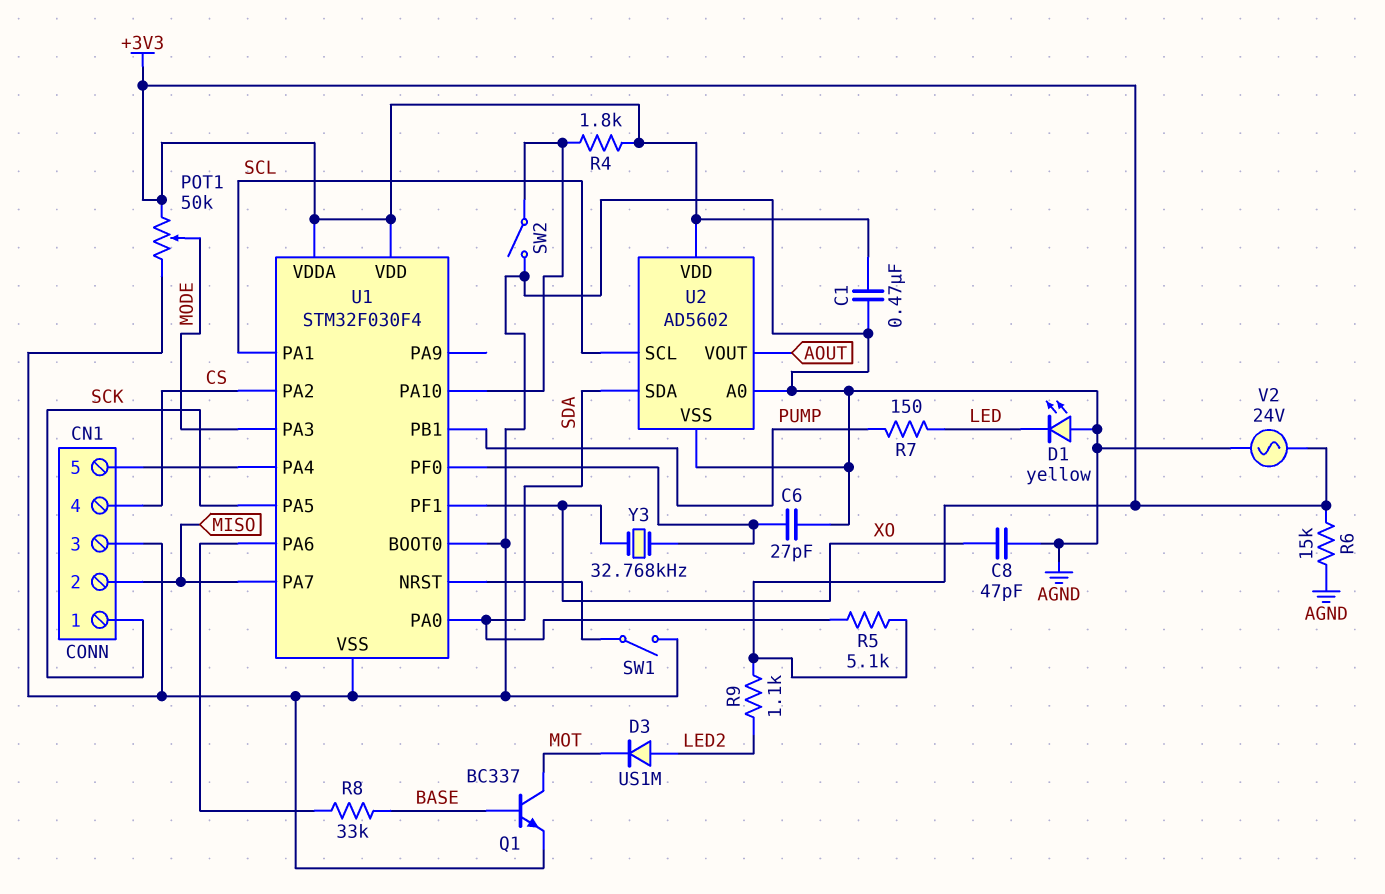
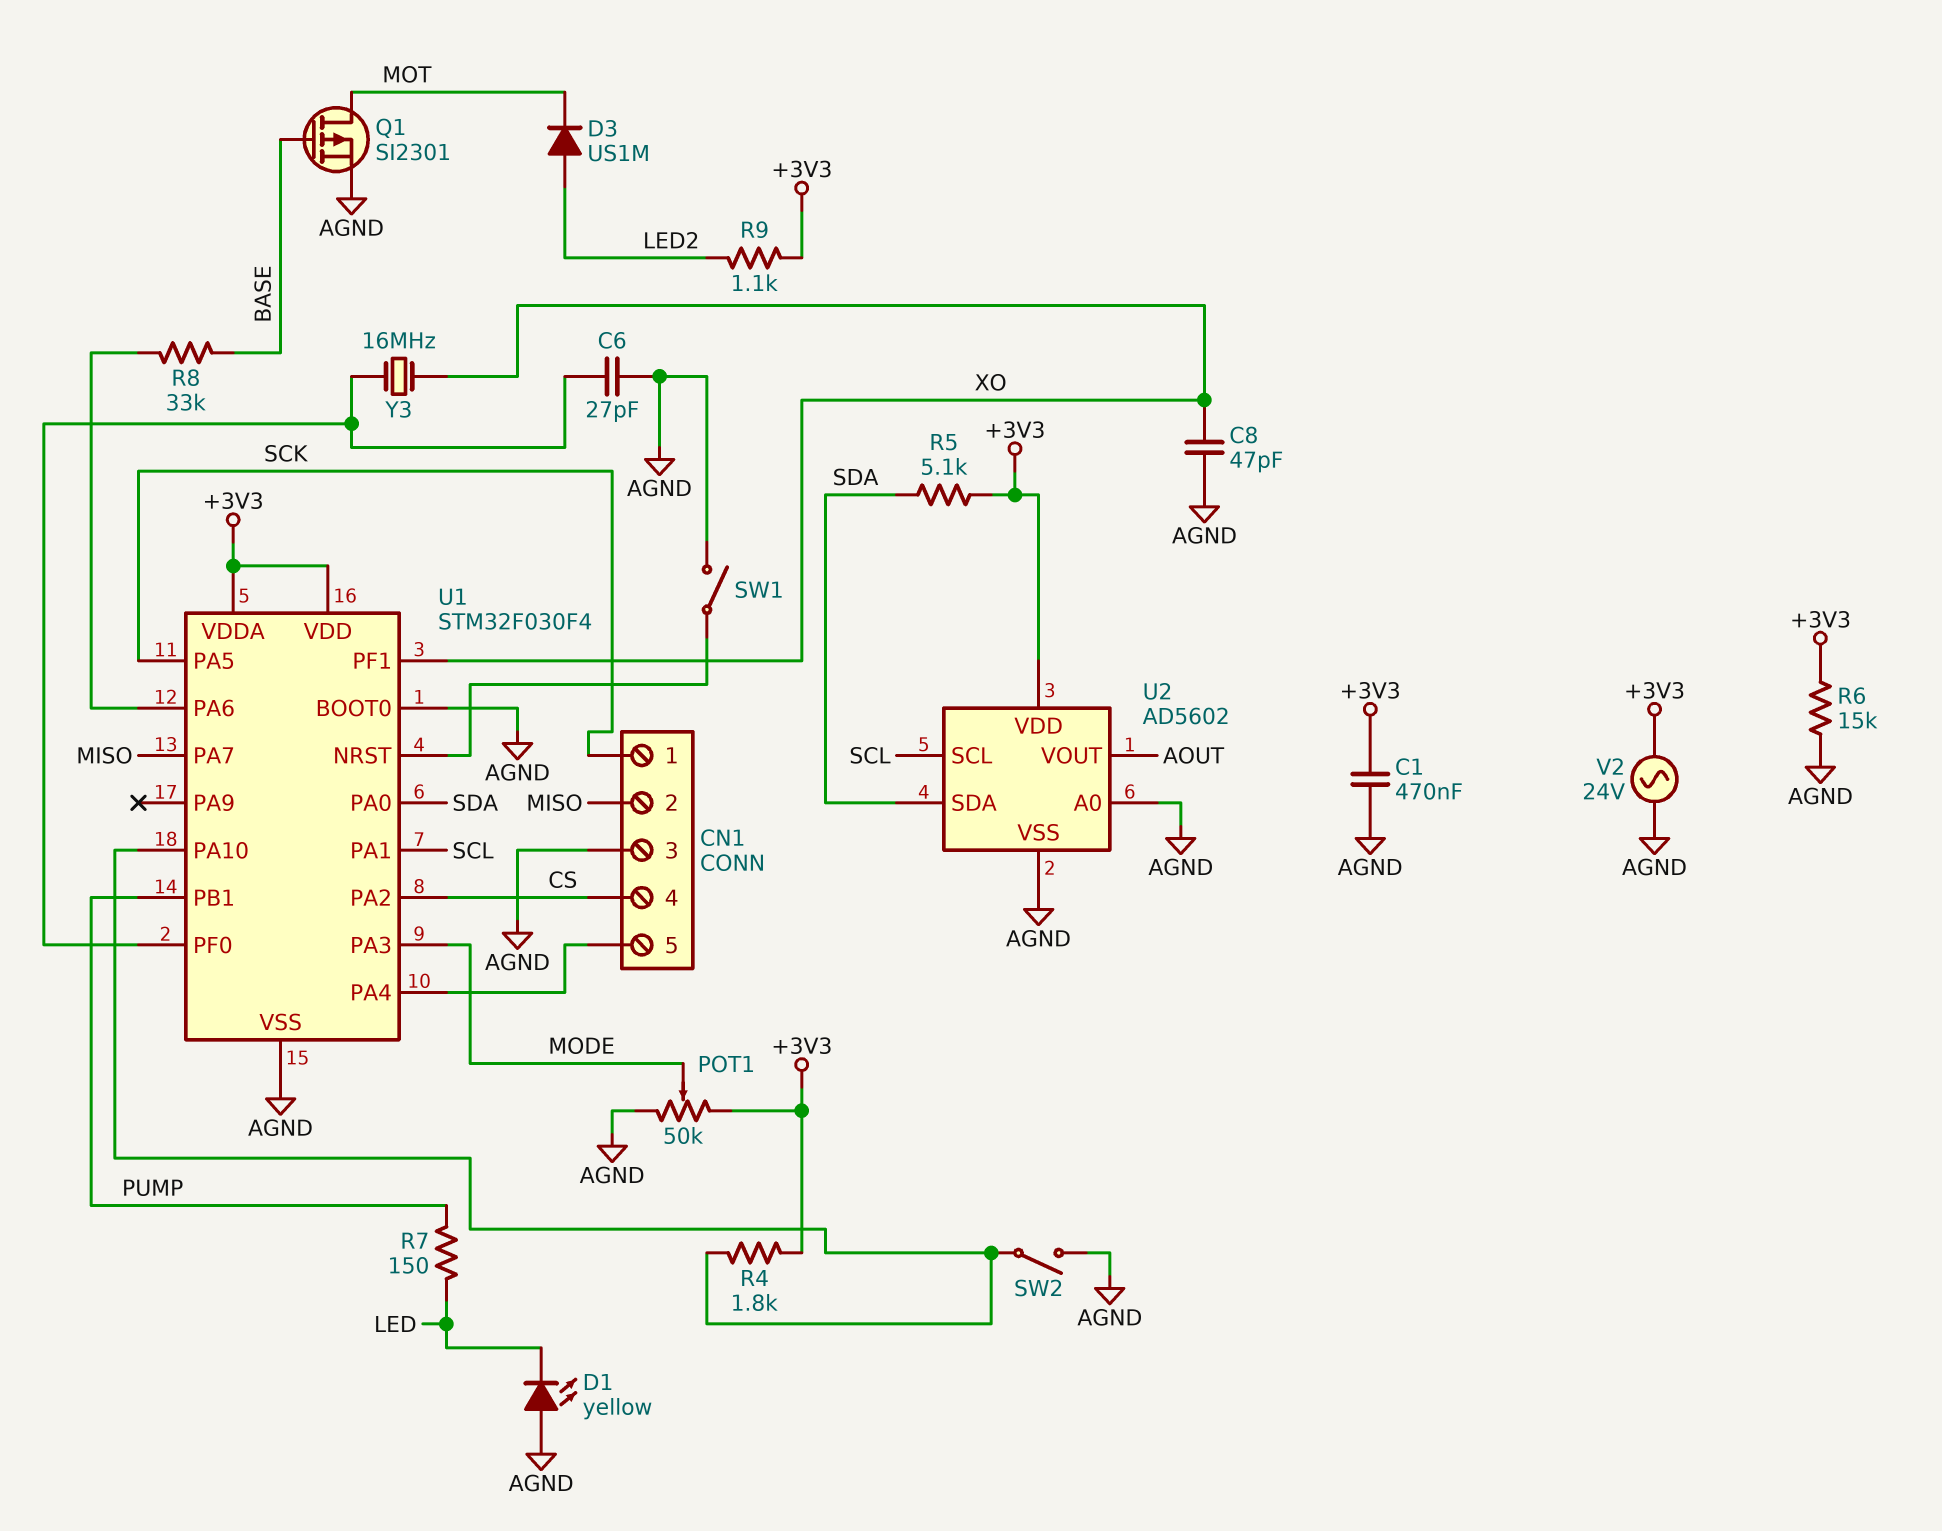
Q1: NPN BC337 (B BASE, C MOT, E AGND) -> PMOS SI2301 (G BASE, D MOT, S AGND)
Y3: 32.768kHz (U1/PF0, XO) -> 16MHz (U1/PF0, XO)

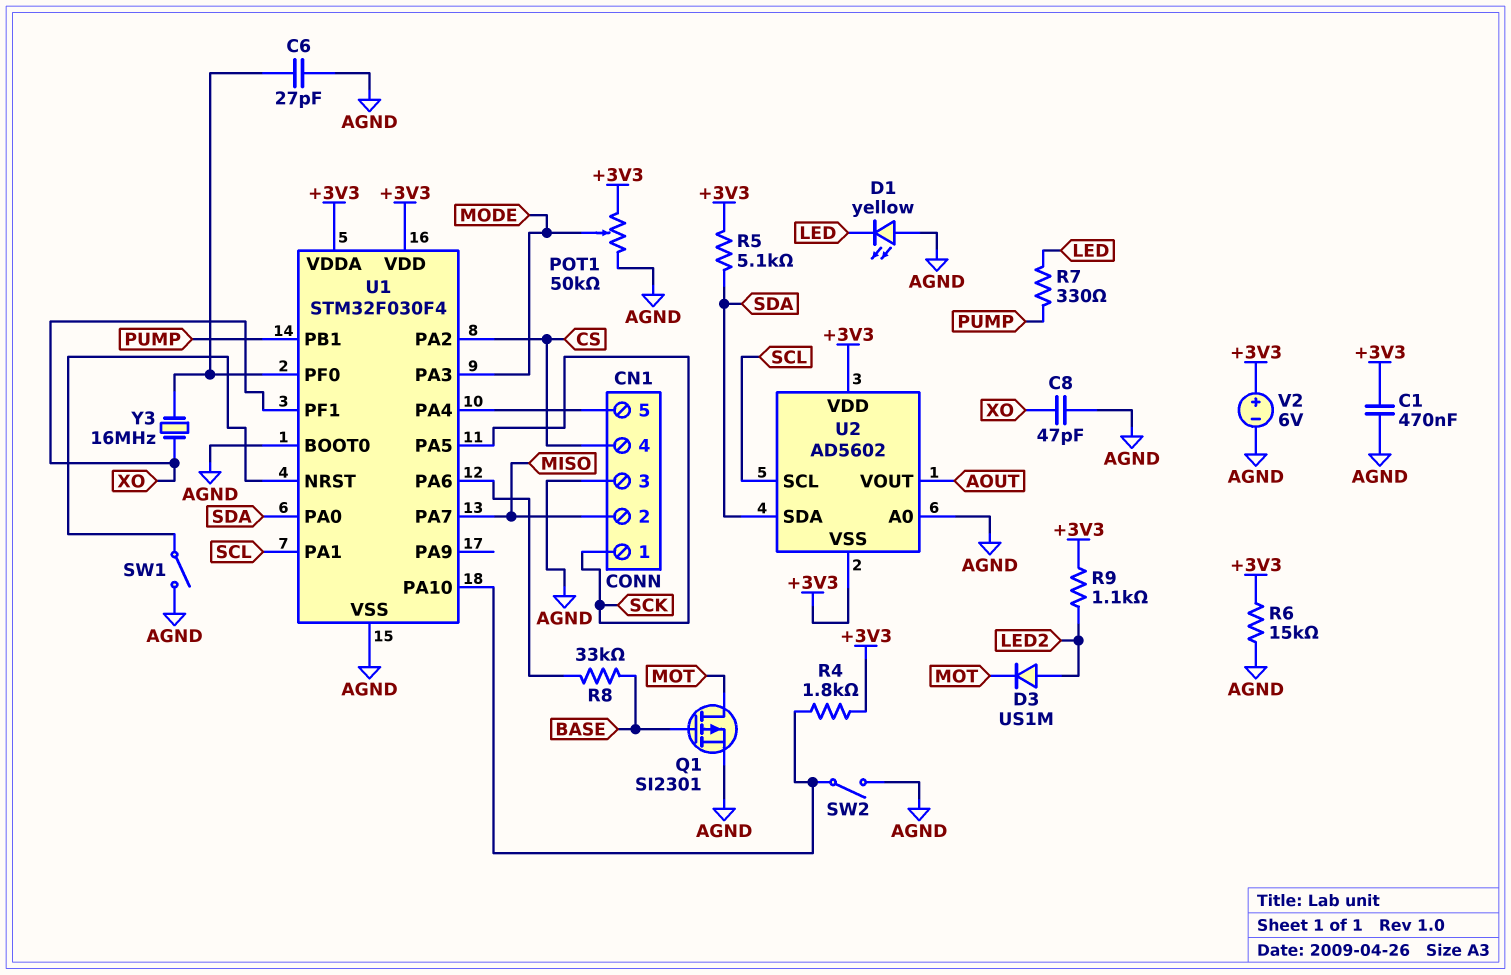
R7: 150 (LED, PUMP) -> 330 (LED, PUMP)
U2 pin VSS: AGND -> +3V3
V2: AC 24V (+3V3, AGND) -> 6V (plus +3V3, minus AGND)

